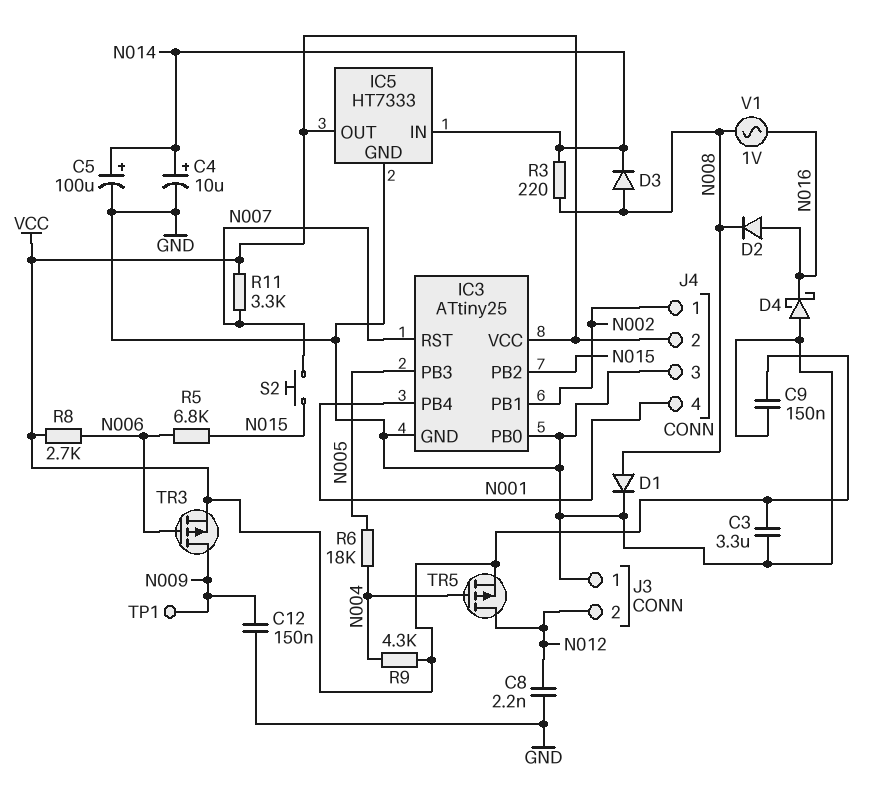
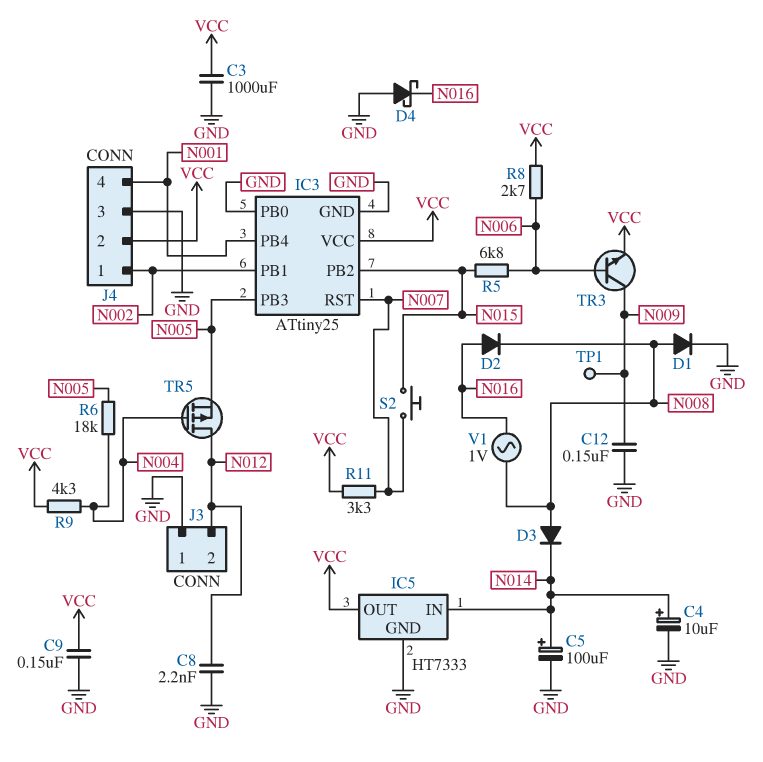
C3: 3.3uF (GND, VCC) -> 1000uF (GND, VCC)
R3: 220 (N008, N014) -> none
TR3: PMOS (G N006, D N009, S VCC) -> NPN (B N006, C N009, E VCC)
TR5: PMOS (G N004, D N012, S VCC) -> PMOS (G N004, D N012, S N005)

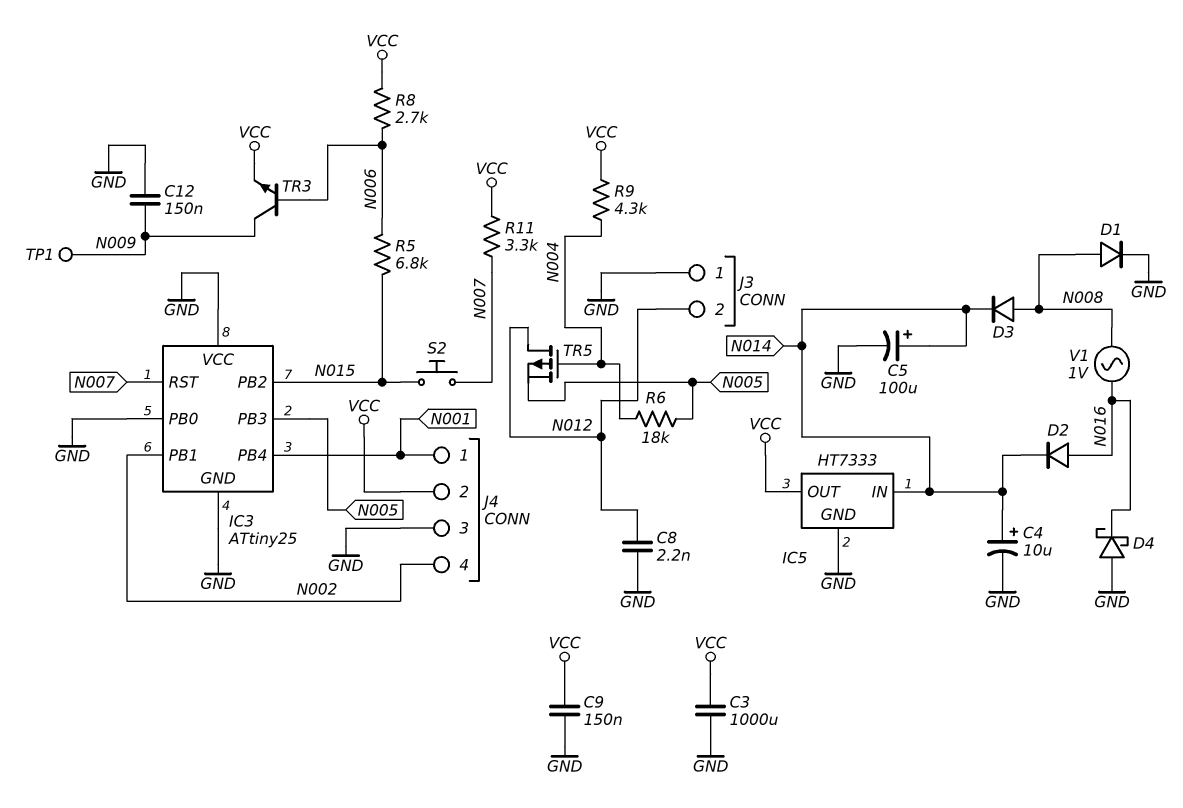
D2: diode (A N016, K N008) -> diode (A N016, K N014)
IC3 pin VCC: VCC -> GND
J4 pin 1: N002 -> N001
J4 pin 4: N001 -> N002

